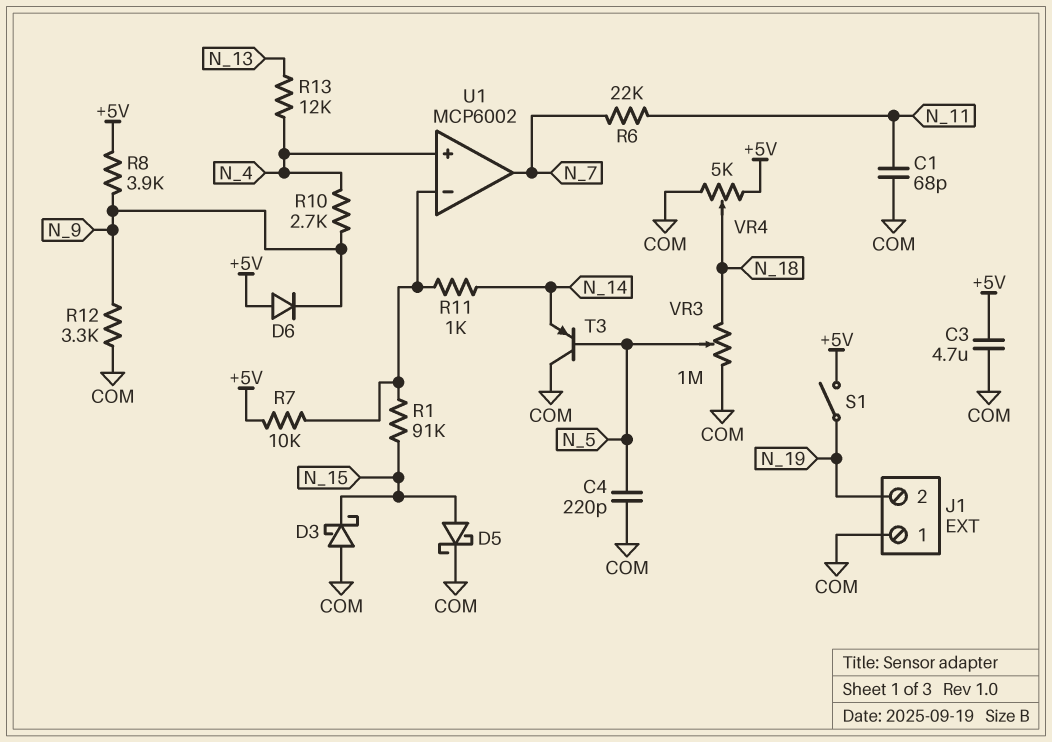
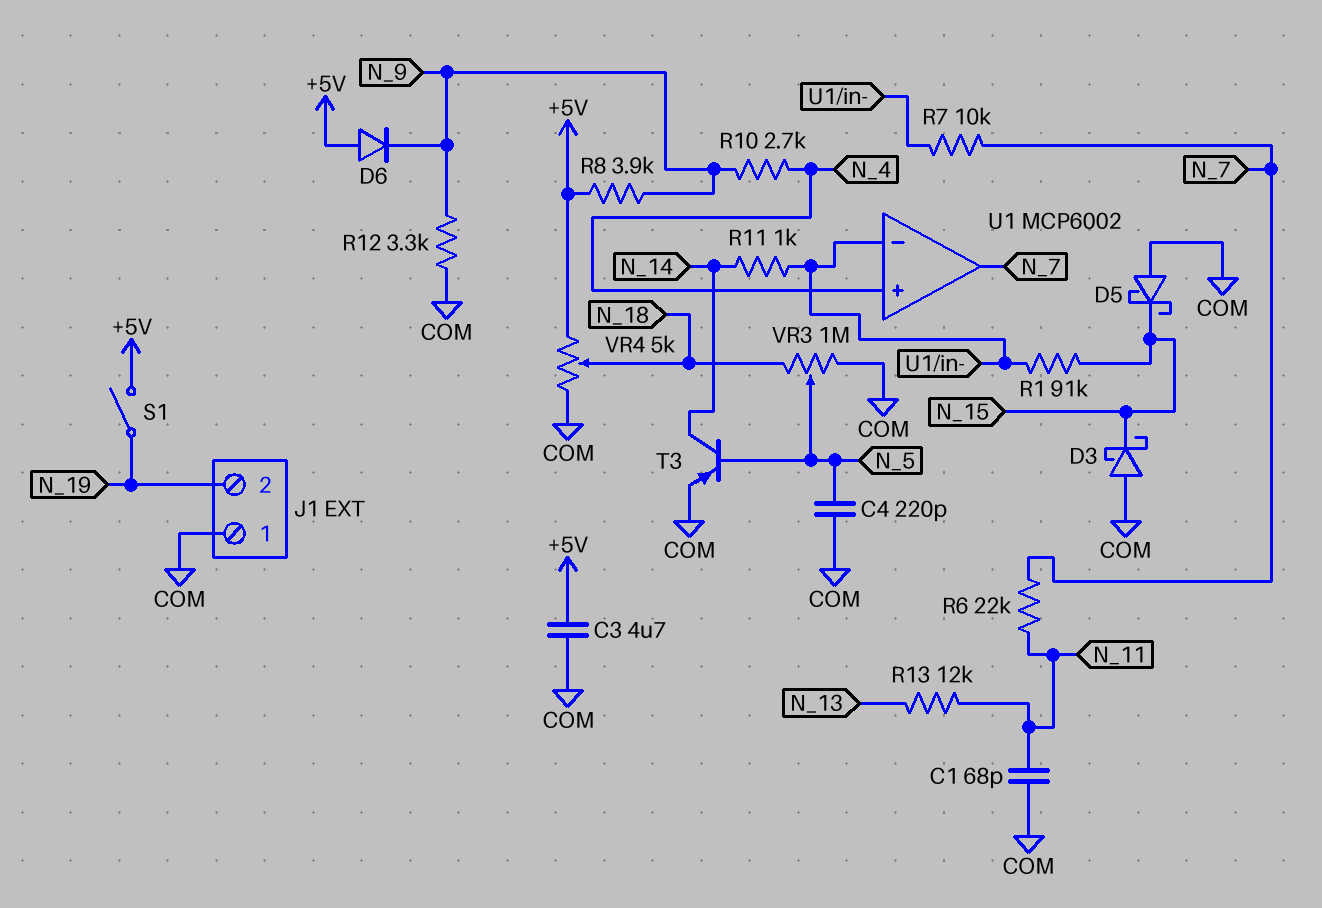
D5: schottky (A N_15, K COM) -> schottky (A COM, K N_15)
R7: 10k (+5V, U1/in-) -> 10k (N_7, U1/in-)
R13: 12k (N_4, N_13) -> 12k (N_11, N_13)
T3: PNP (B N_5, C COM, E N_14) -> PNP (B N_5, C N_14, E COM)

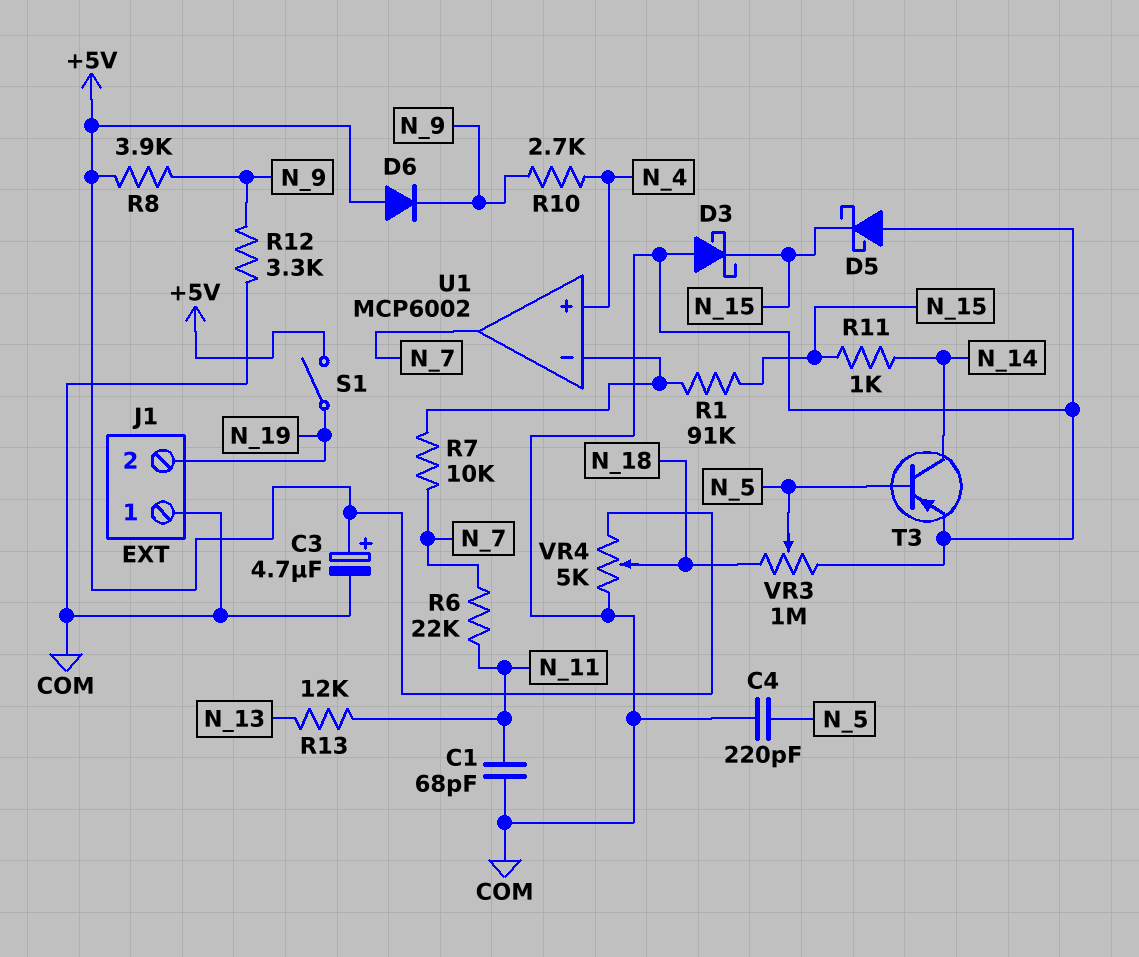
C3: 4.7uF (+5V, COM) -> 4.7uF (plus +5V, minus COM)
R11: 1k (N_14, U1/in-) -> 1k (N_14, N_15)

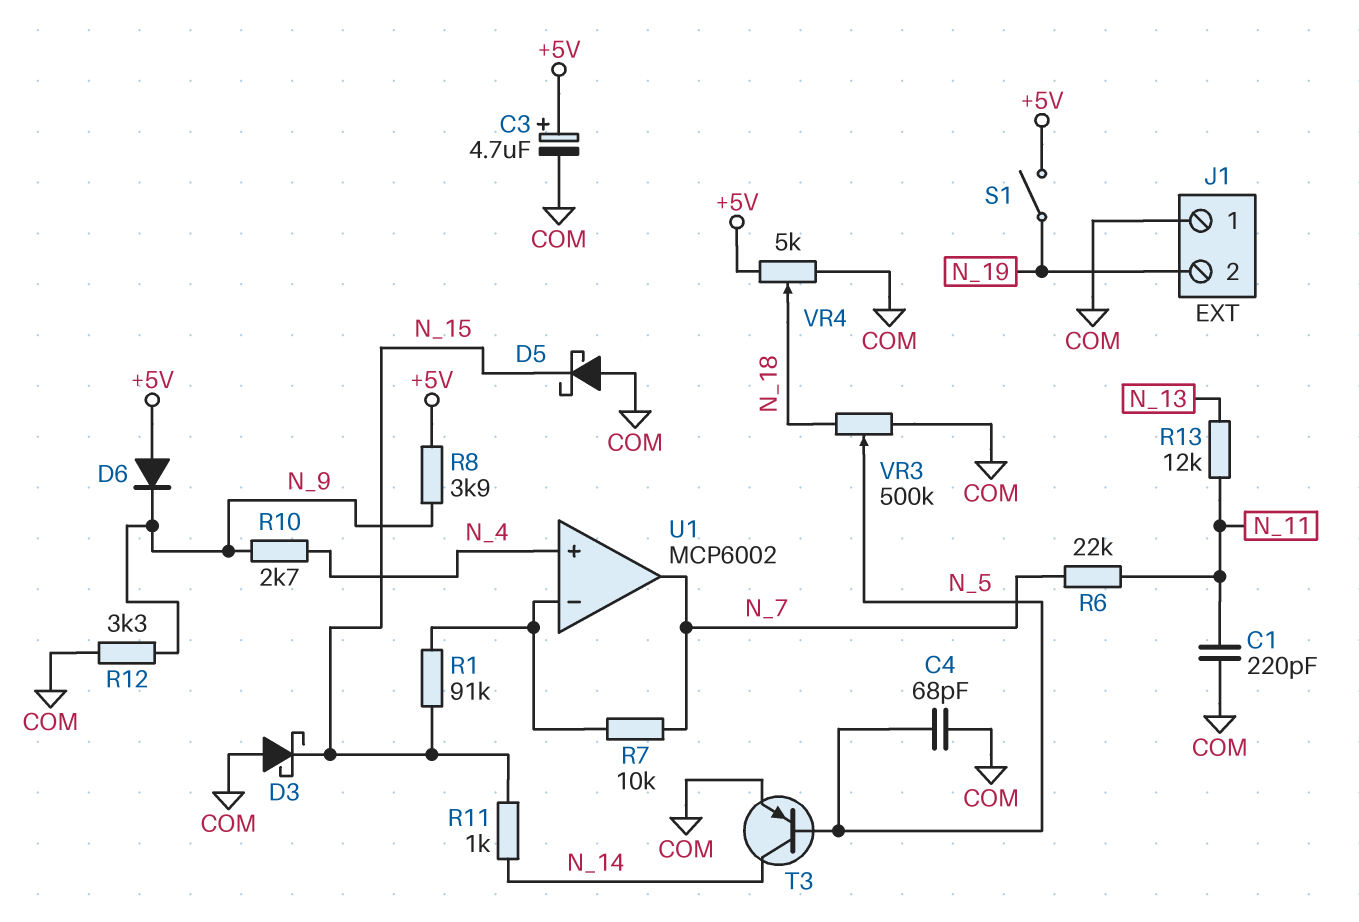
C1: 68pF (COM, N_11) -> 220pF (COM, N_11)
C4: 220pF (COM, N_5) -> 68pF (COM, N_5)
VR3: 1M (COM, N_18, wiper N_5) -> 500k (COM, N_18, wiper N_5)

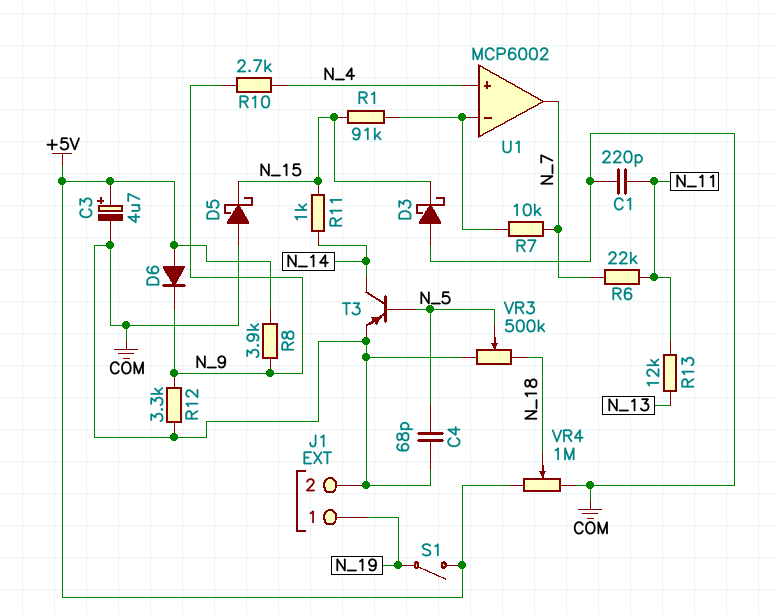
J1 pin 1: COM -> N_19
J1 pin 2: N_19 -> COM
VR4: 5k (+5V, COM, wiper N_18) -> 1M (+5V, COM, wiper N_18)

